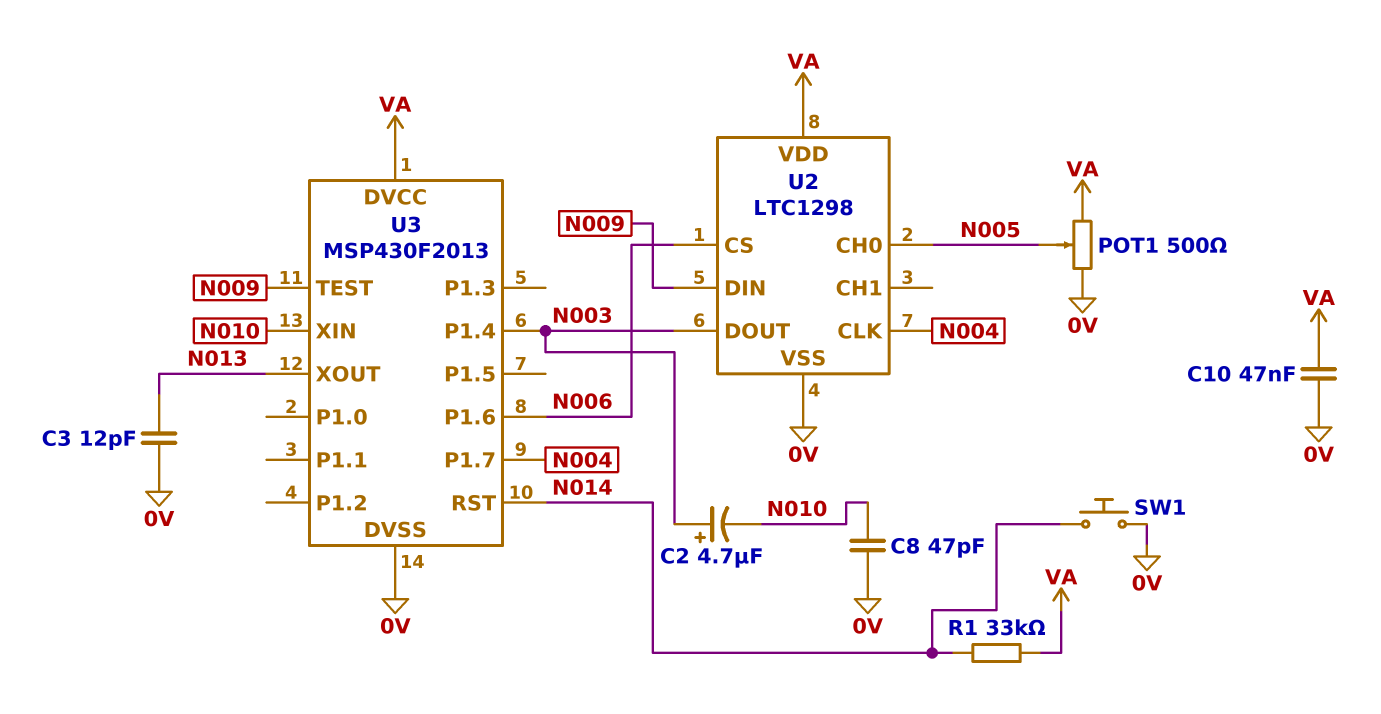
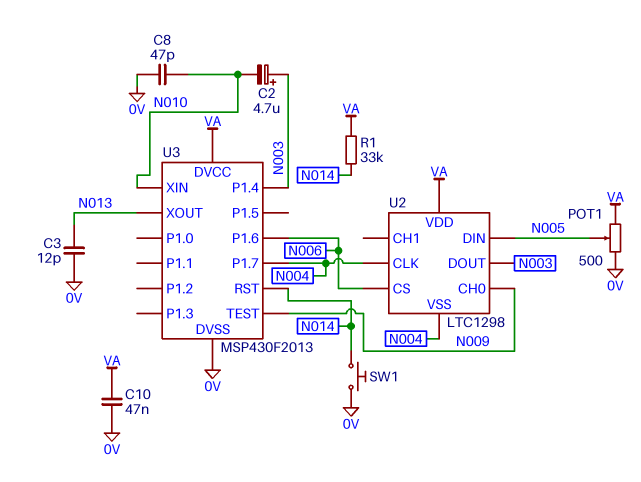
U2 pin CH0: N005 -> N009
U2 pin DIN: N009 -> N005
U2 pin VSS: 0V -> N004

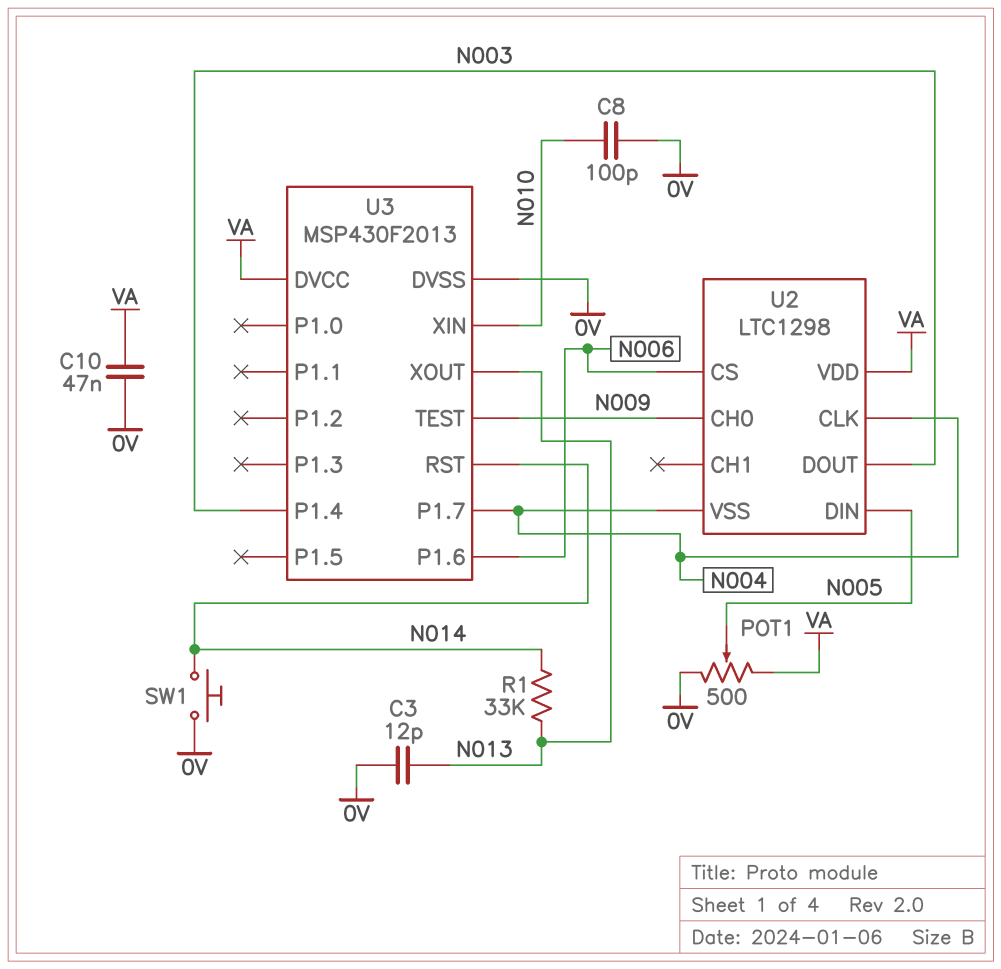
C2: 4.7uF (plus N003, minus N010) -> none
C8: 47pF (0V, N010) -> 100pF (0V, N010)
R1: 33k (N014, VA) -> 33k (N013, N014)

